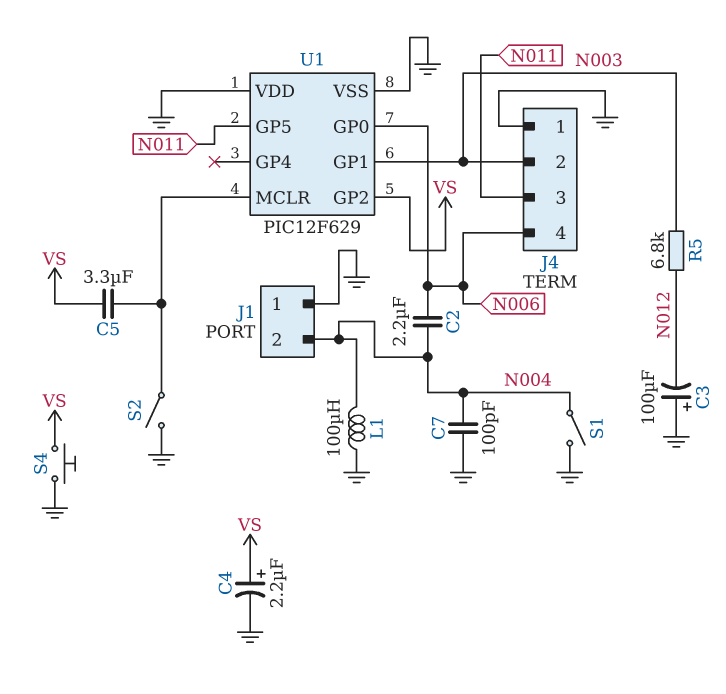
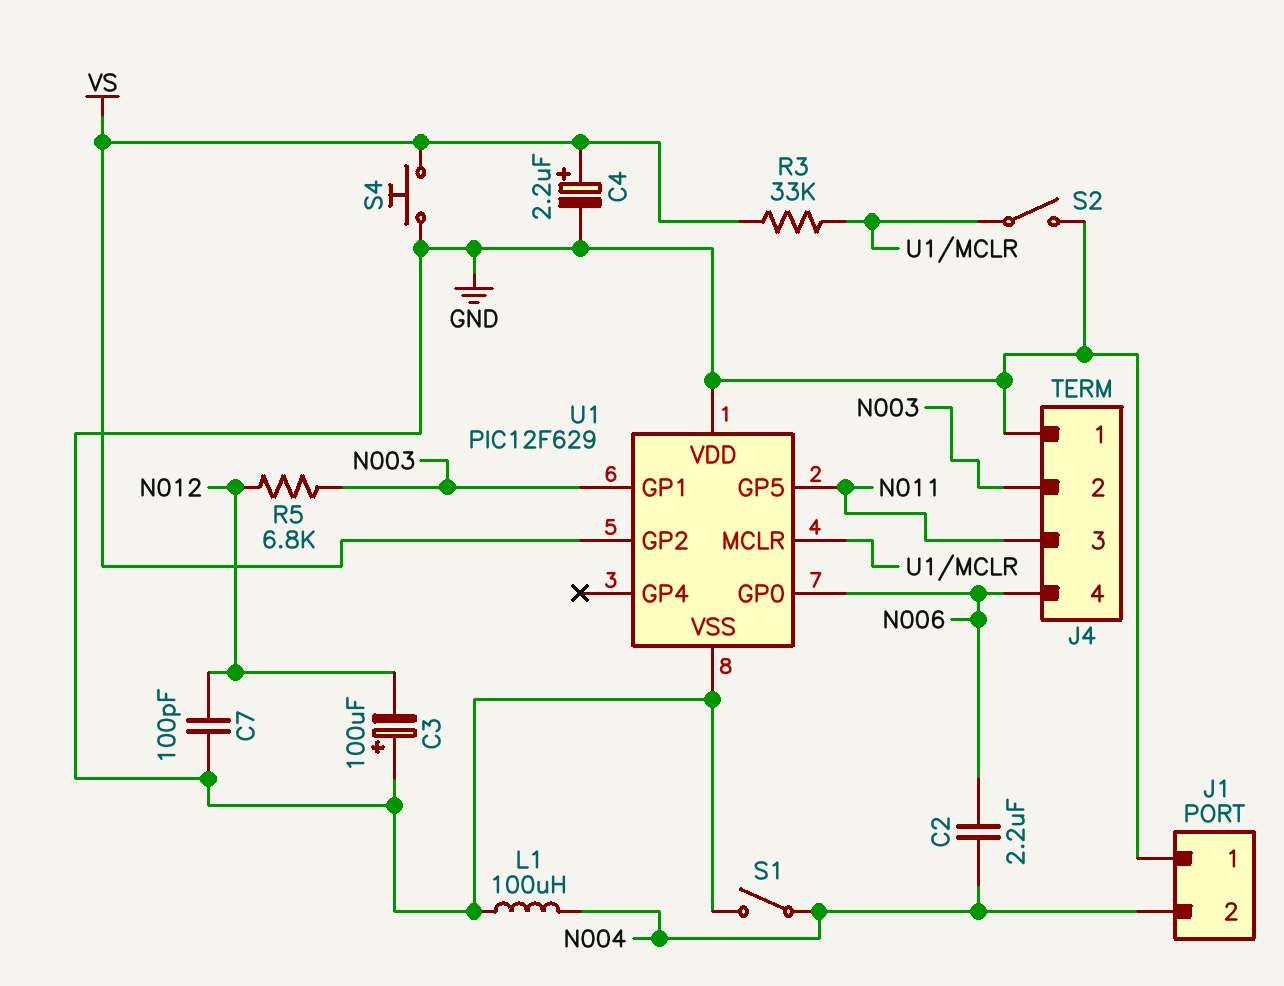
C5: 3.3uF (U1/MCLR, VS) -> none
C7: 100pF (GND, N004) -> 100pF (GND, N012)
R3: none -> 33k (U1/MCLR, VS)

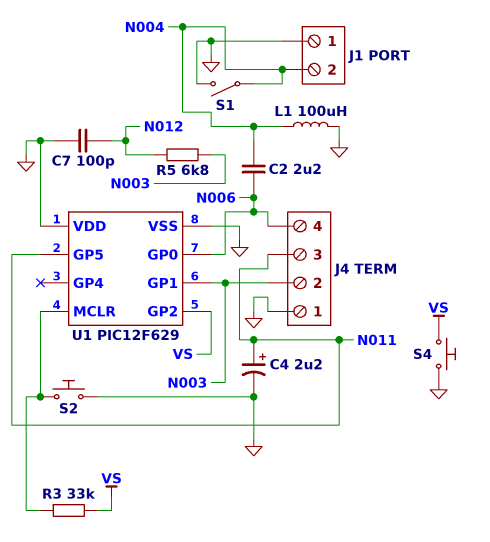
C3: 100uF (plus GND, minus N012) -> none
C4: 2.2uF (plus VS, minus GND) -> 2.2uF (plus N011, minus GND)
S2: switch (GND, U1/MCLR) -> button (GND, U1/MCLR)

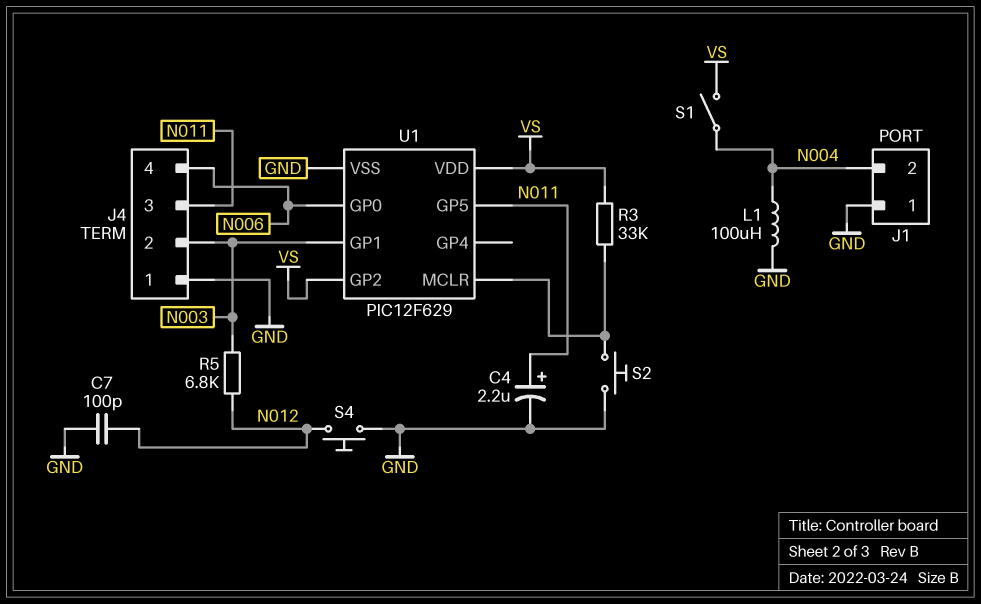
C2: 2.2uF (N004, N006) -> none
S1: switch (GND, N004) -> switch (N004, VS)
S4: button (GND, VS) -> button (GND, N012)
U1 pin VDD: GND -> VS

